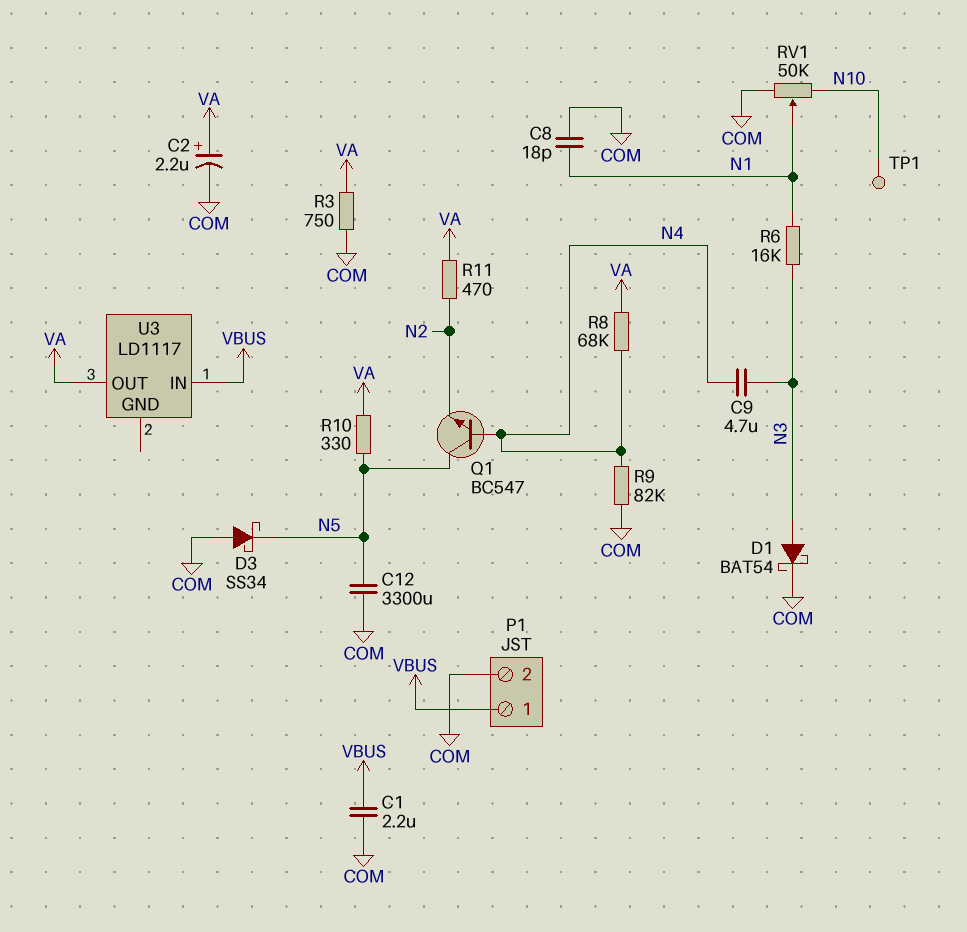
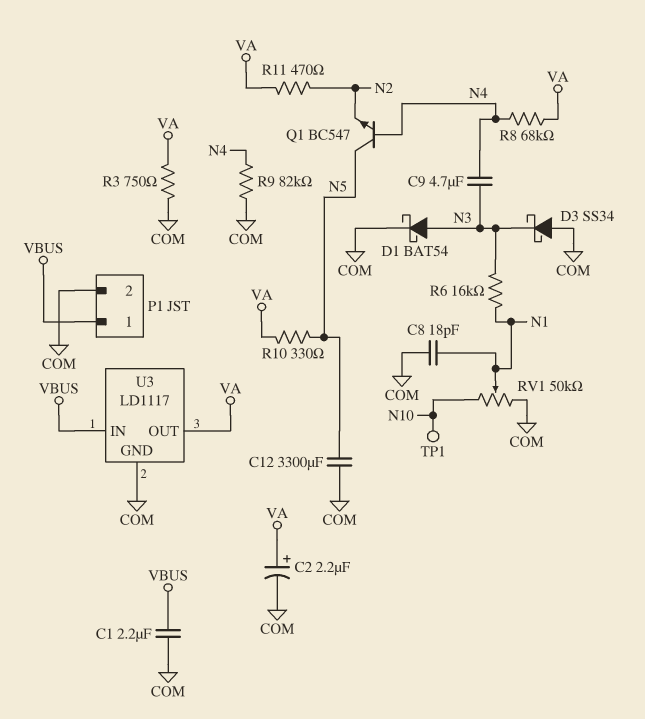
D3: schottky SS34 (A COM, K N5) -> schottky SS34 (A COM, K N3)
U3 pin GND: none -> COM

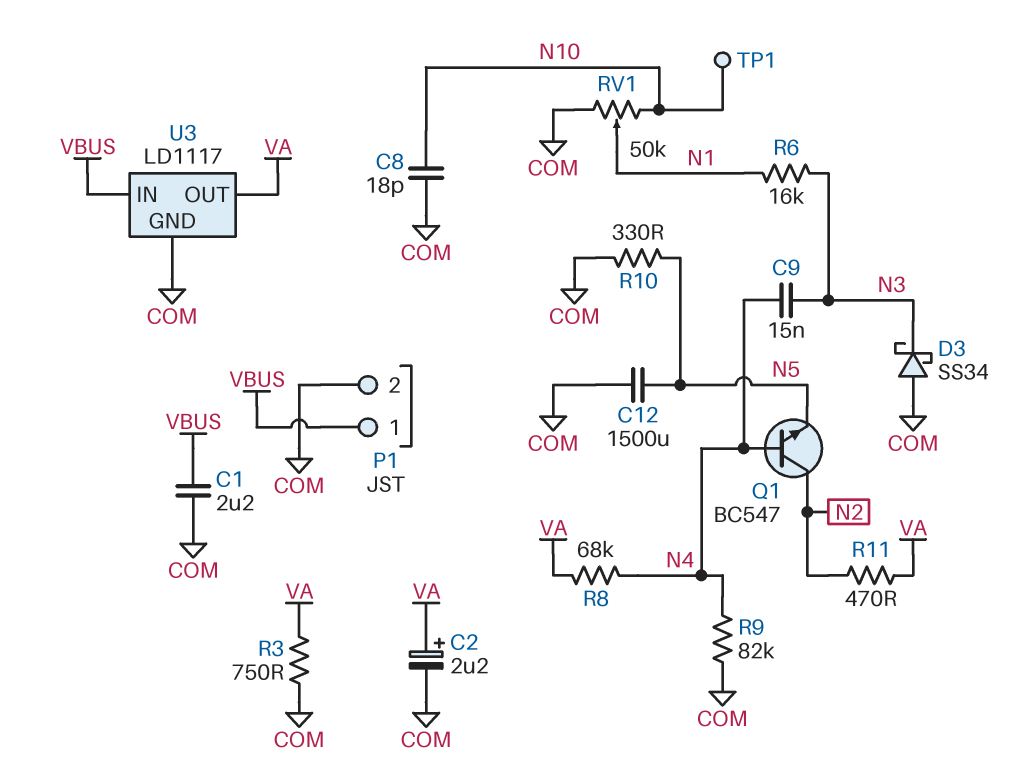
C8: 18pF (COM, N1) -> 18pF (COM, N10)
C9: 4.7uF (N3, N4) -> 15nF (N3, N4)
C12: 3300uF (COM, N5) -> 1500uF (COM, N5)
D1: schottky BAT54 (A N3, K COM) -> none
Q1: NPN BC547 (B N4, C N5, E N2) -> NPN BC547 (B N4, C N2, E N5)
R10: 330 (N5, VA) -> 330 (COM, N5)

